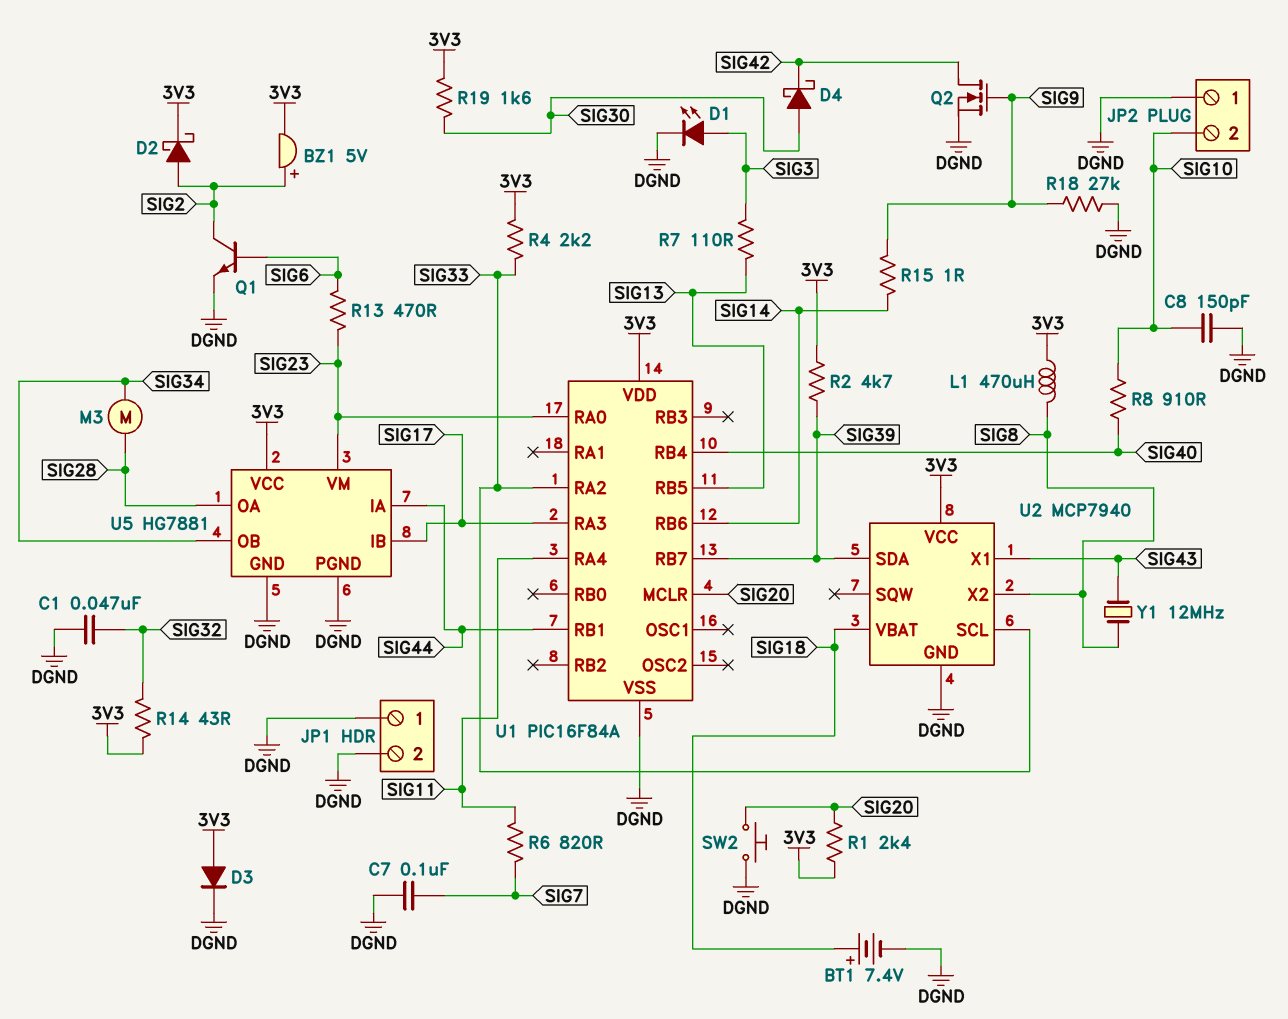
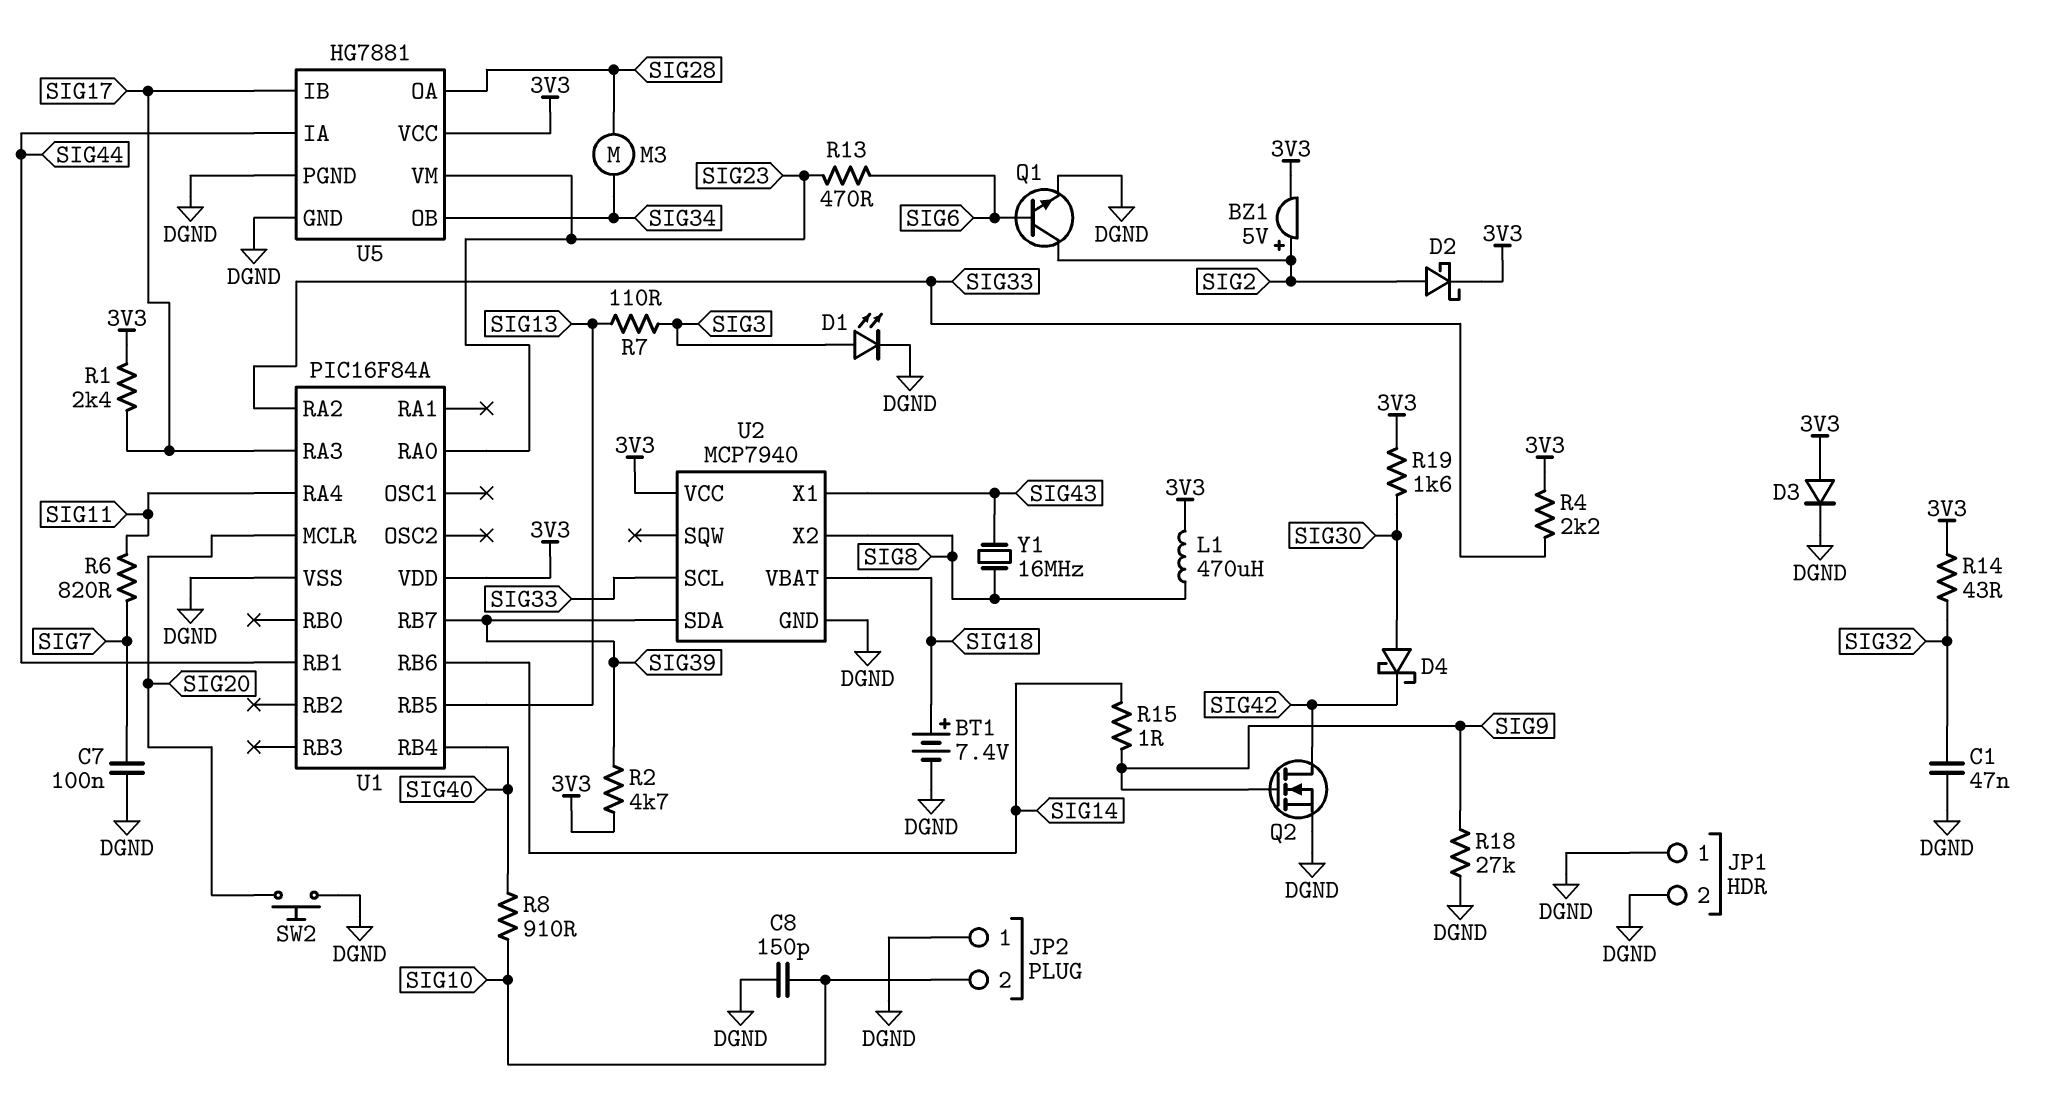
R1: 2.4k (3V3, SIG20) -> 2.4k (3V3, SIG17)
Y1: 12MHz (SIG8, SIG43) -> 16MHz (SIG8, SIG43)

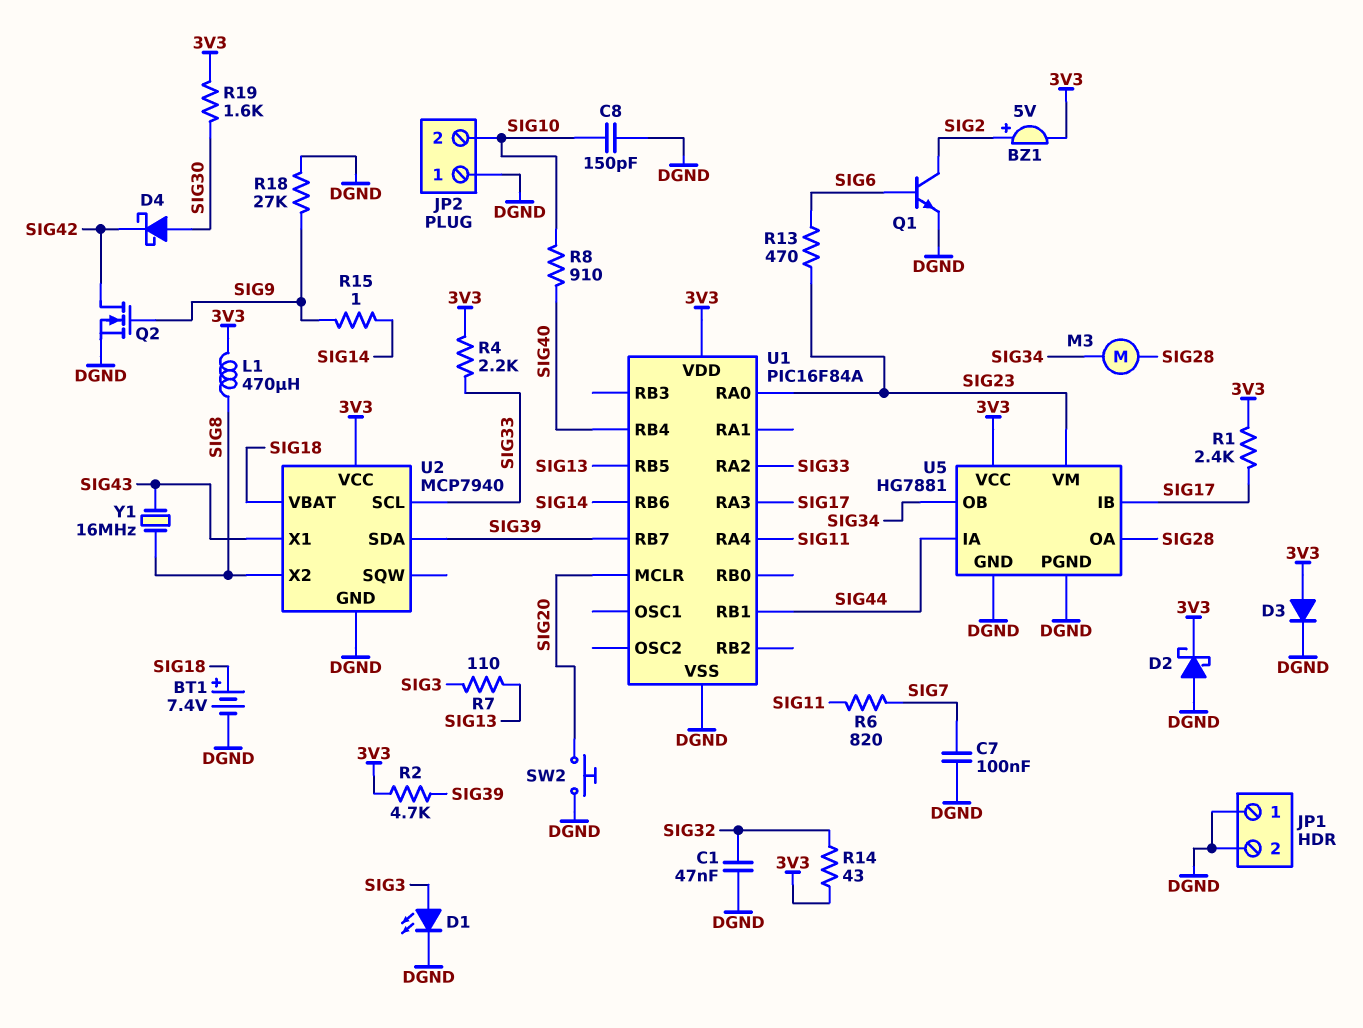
D2: schottky (A SIG2, K 3V3) -> schottky (A DGND, K 3V3)

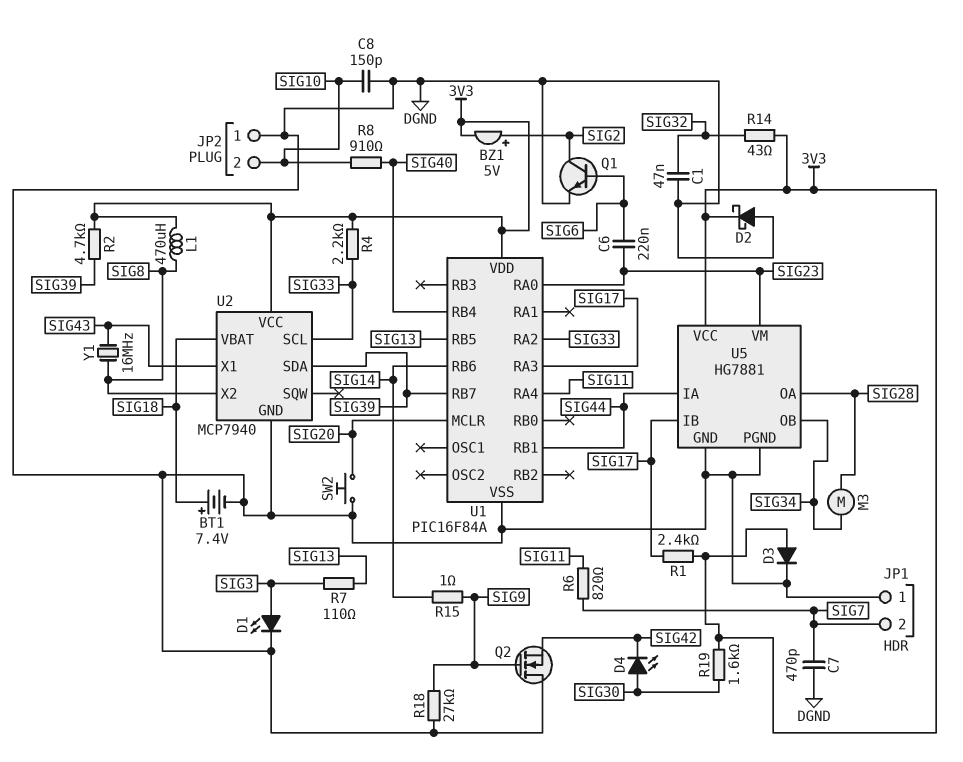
C6: none -> 220nF (SIG6, SIG23)
C7: 100nF (DGND, SIG7) -> 470pF (DGND, SIG7)
D4: schottky (A SIG30, K SIG42) -> LED (A SIG30, K SIG42)
JP1 pin 2: DGND -> SIG7
Q2: NMOS (G SIG9, D SIG42, S DGND) -> NMOS (G SIG9, D DGND, S SIG42)
R13: 470 (SIG6, SIG23) -> none

